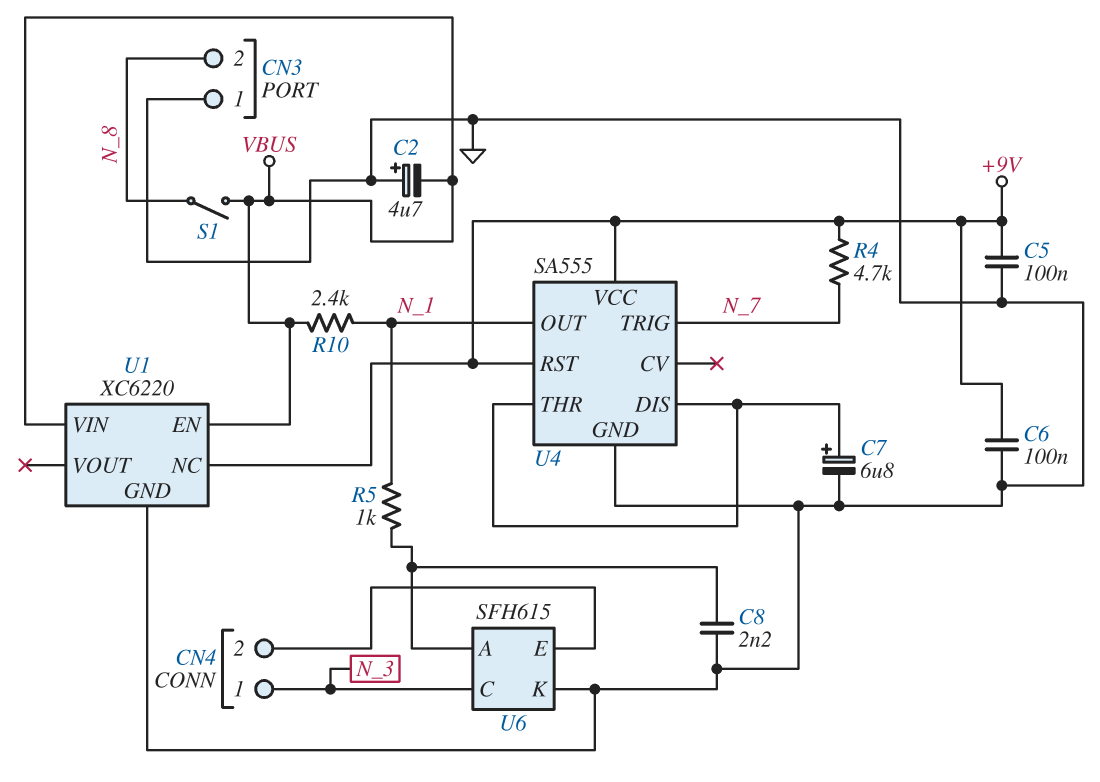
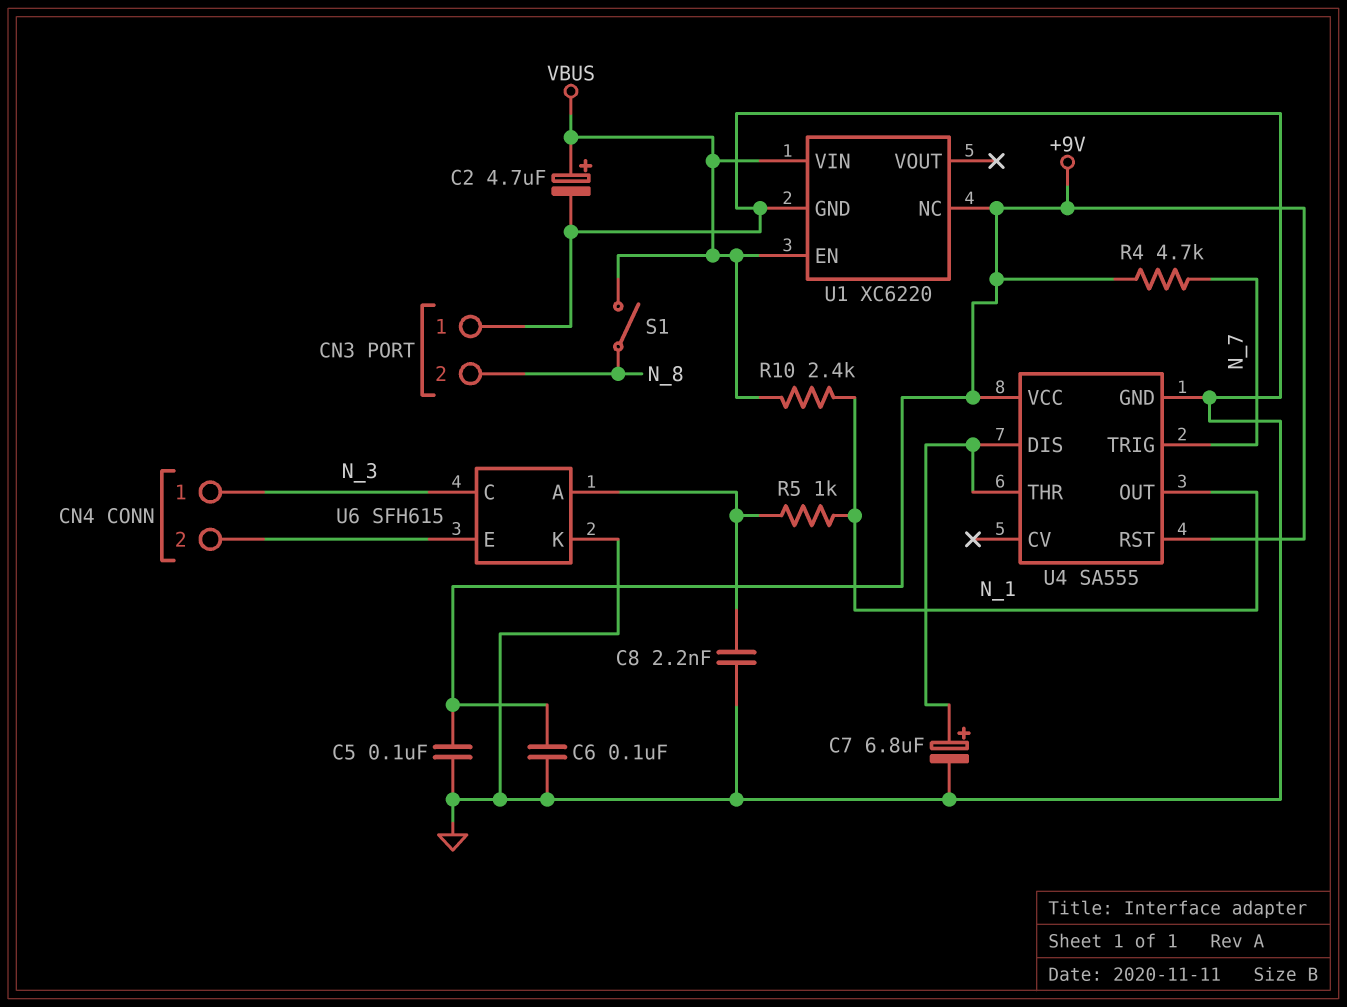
C2: 4.7uF (plus GND, minus VBUS) -> 4.7uF (plus VBUS, minus GND)

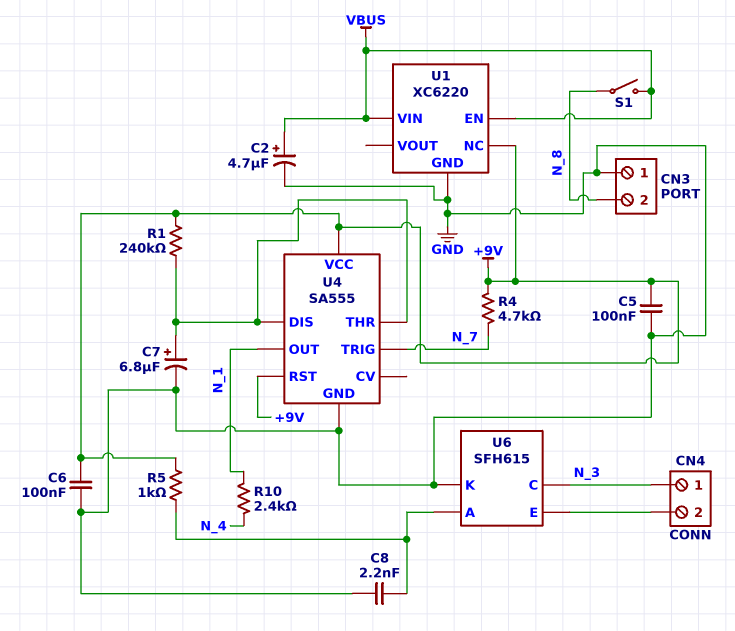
R1: none -> 240k (+9V, U4/DIS)
R5: 1k (N_1, U6/A) -> 1k (+9V, U6/A)
R10: 2.4k (N_1, VBUS) -> 2.4k (N_1, N_4)

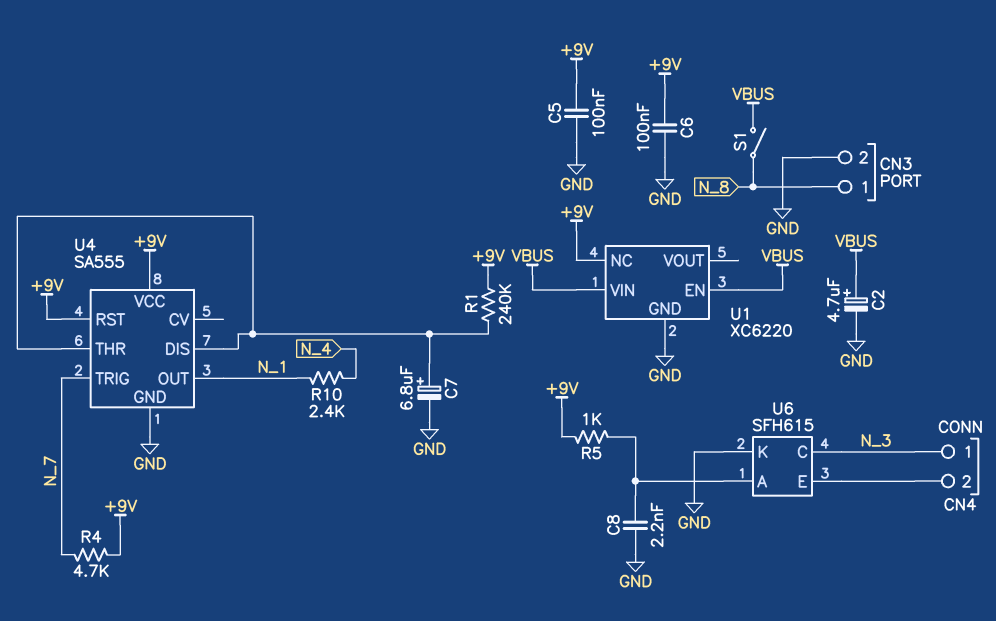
CN3 pin 1: GND -> N_8
CN3 pin 2: N_8 -> GND

